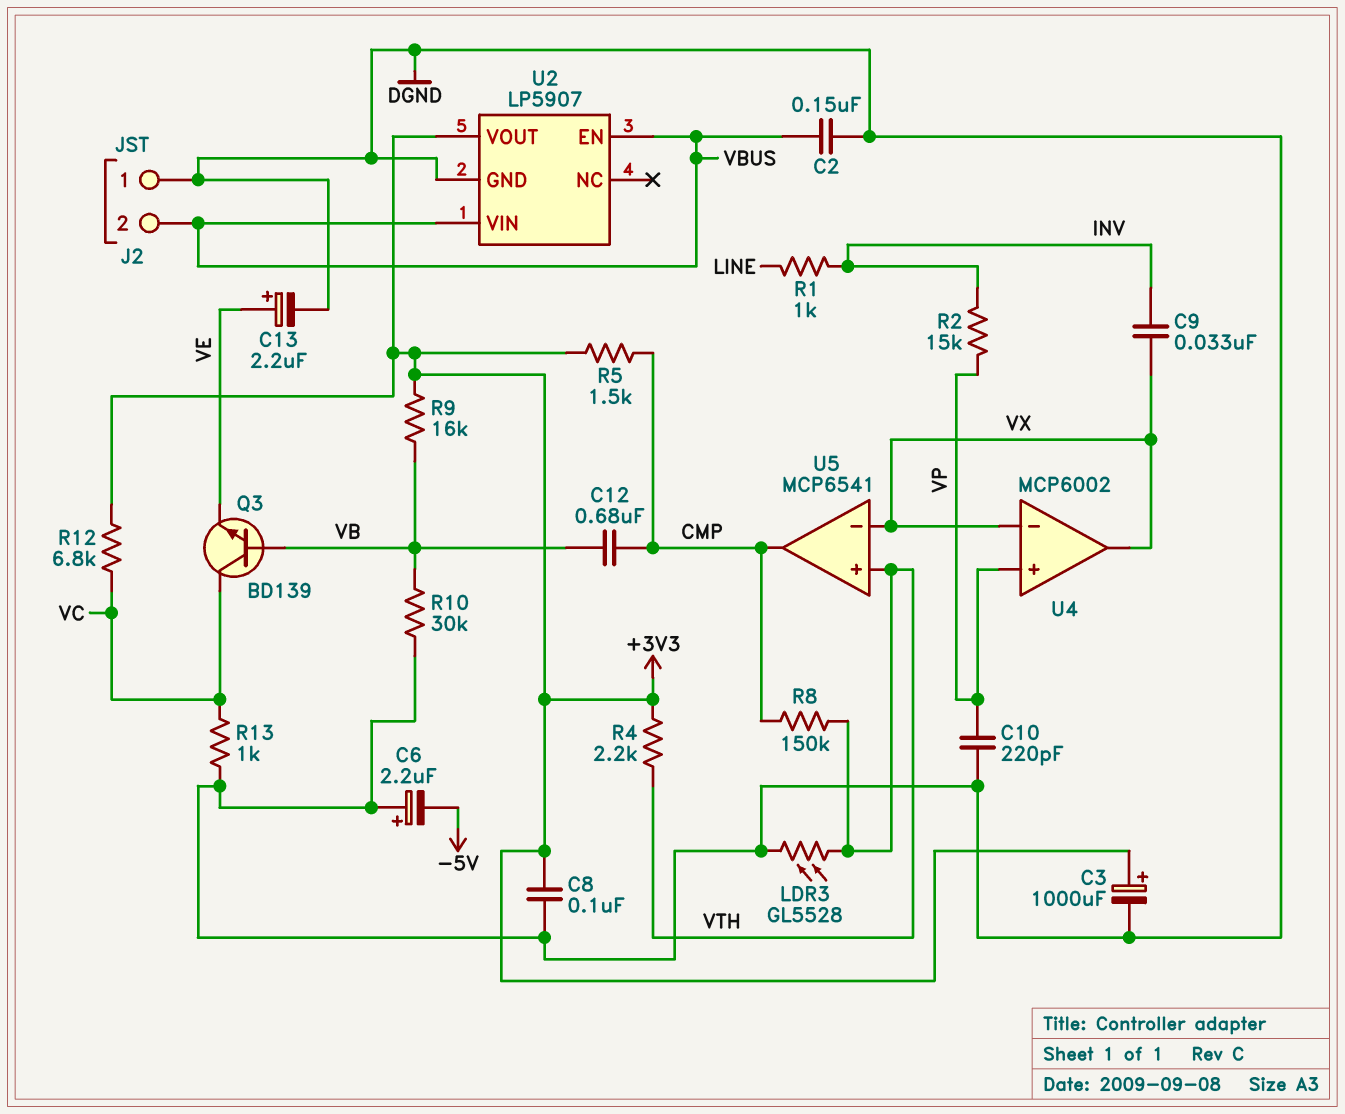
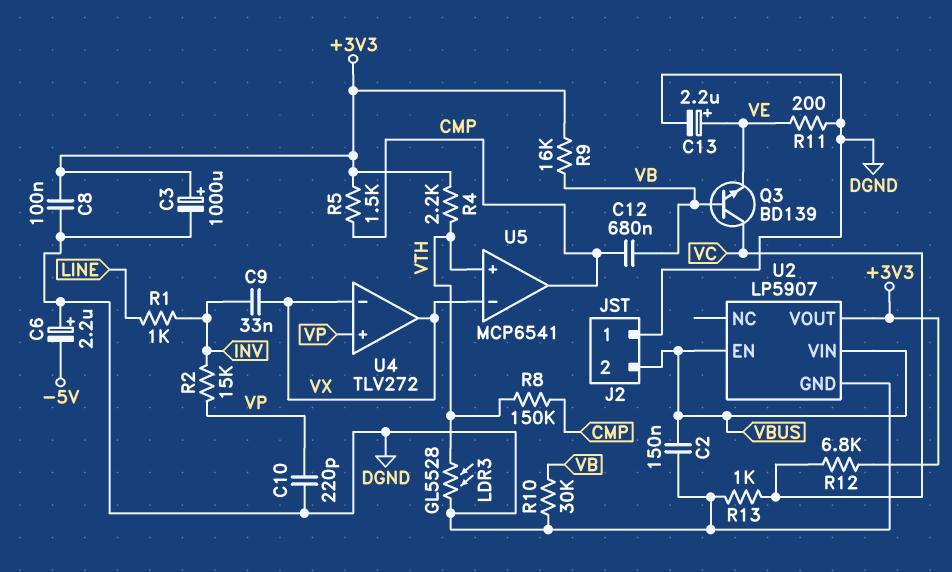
R11: none -> 200 (DGND, VE)
U4: MCP6002 -> TLV272

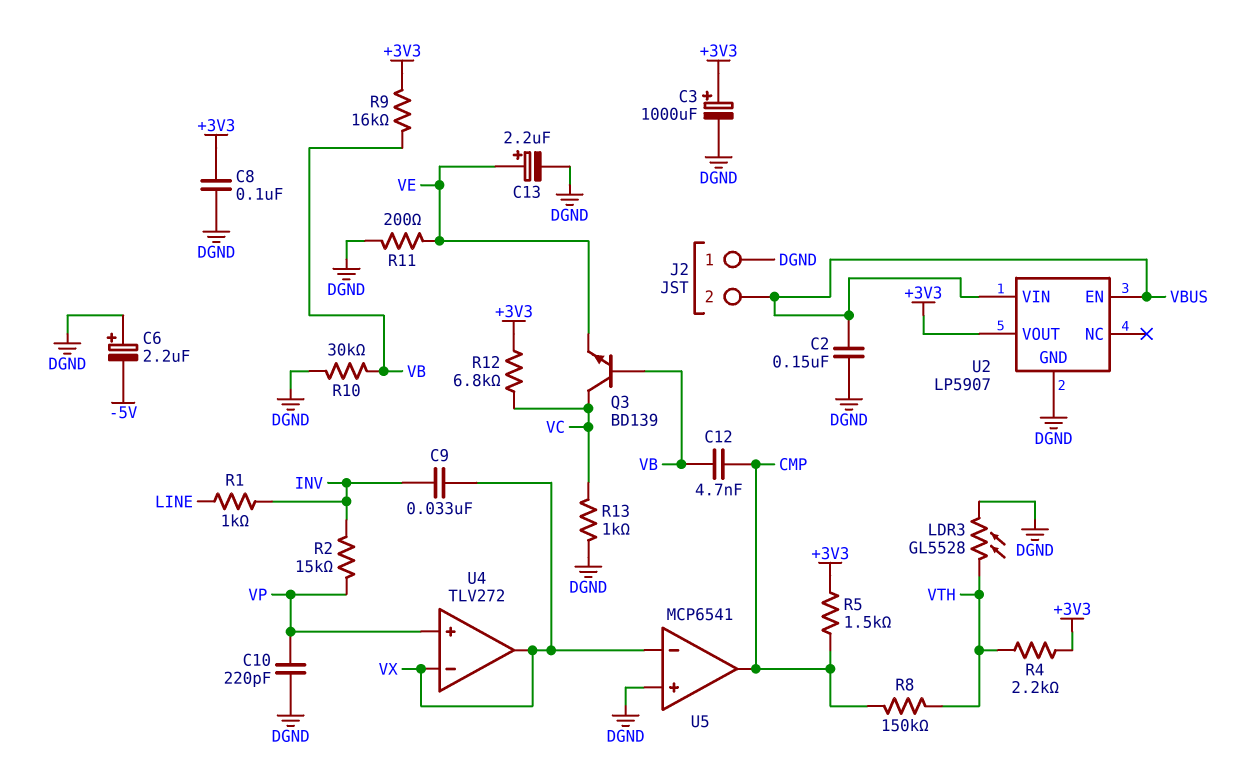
C12: 680nF (CMP, VB) -> 4.7nF (CMP, VB)
U5 pin in+: VTH -> DGND

